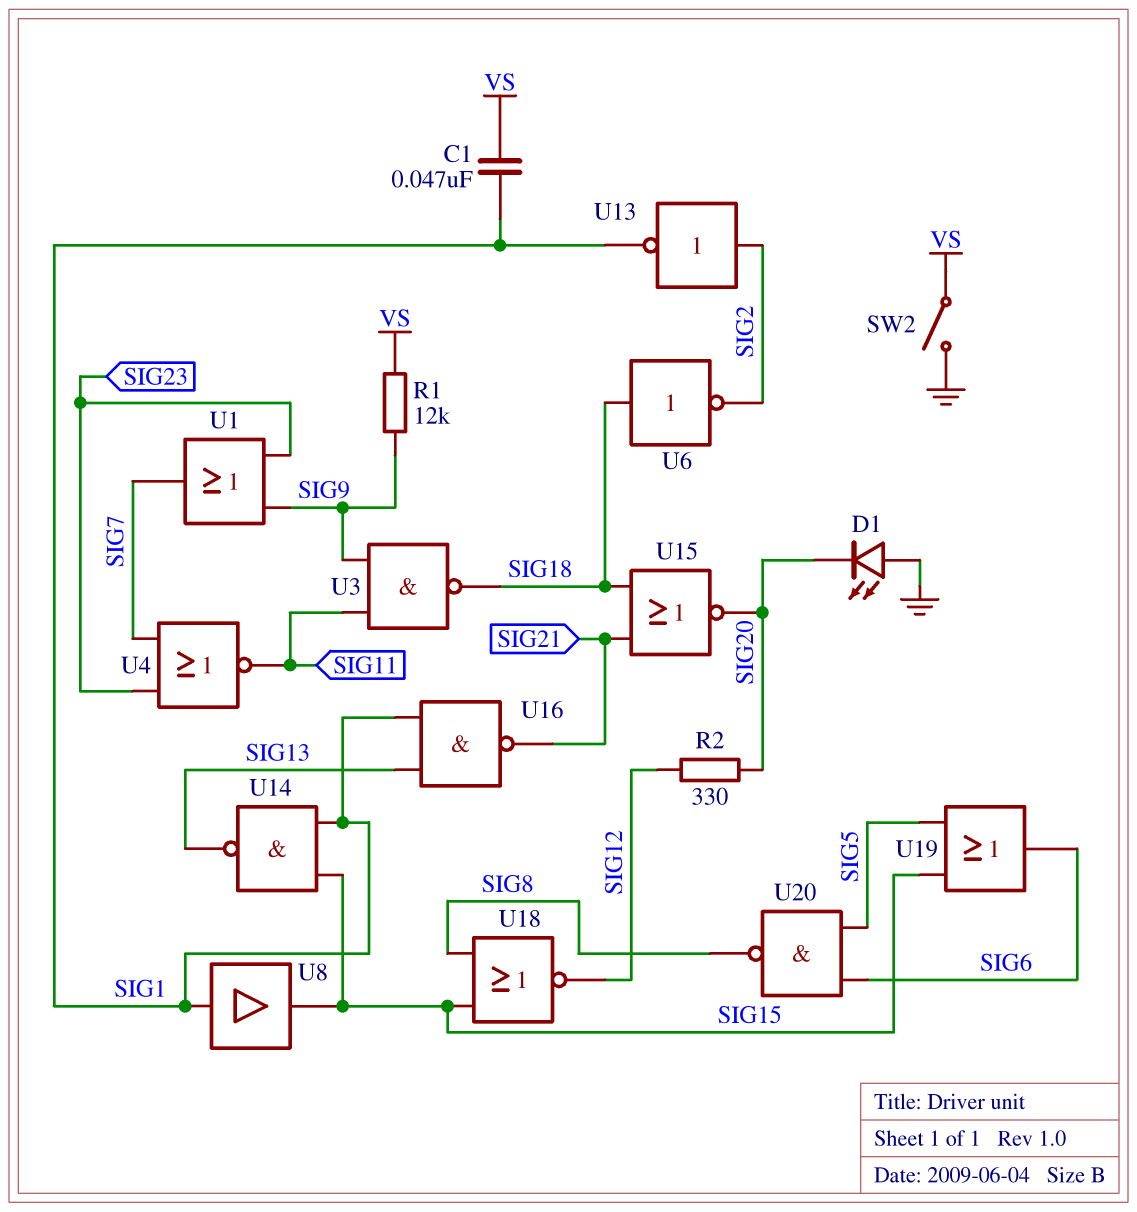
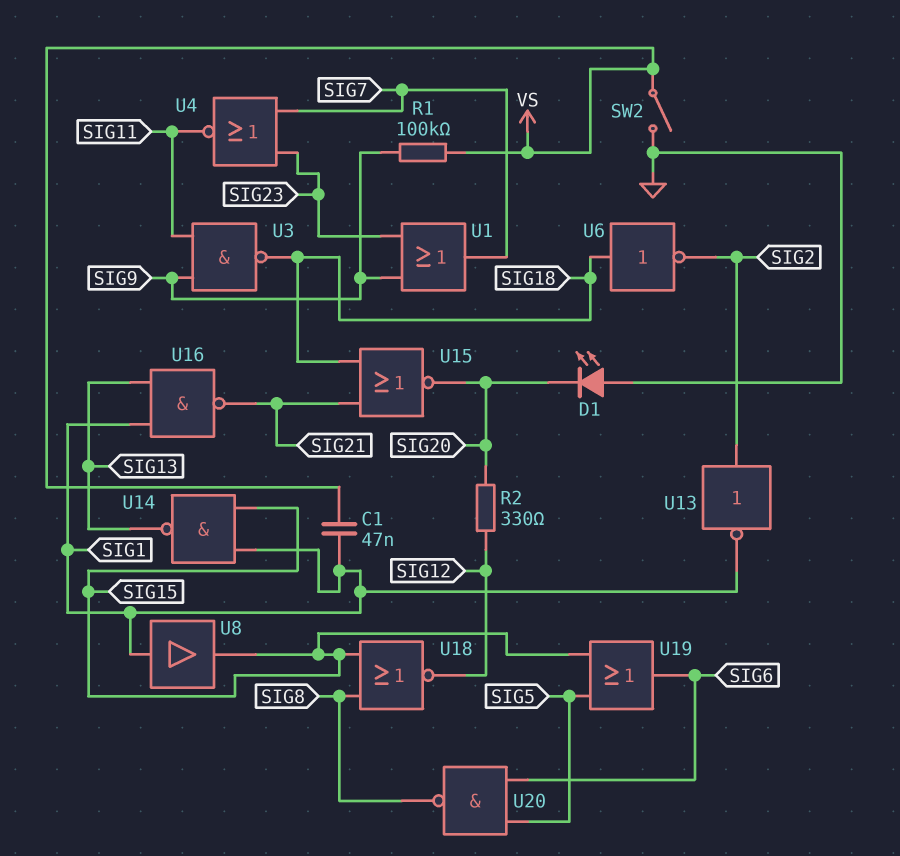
R1: 12k (SIG9, VS) -> 100k (SIG9, VS)

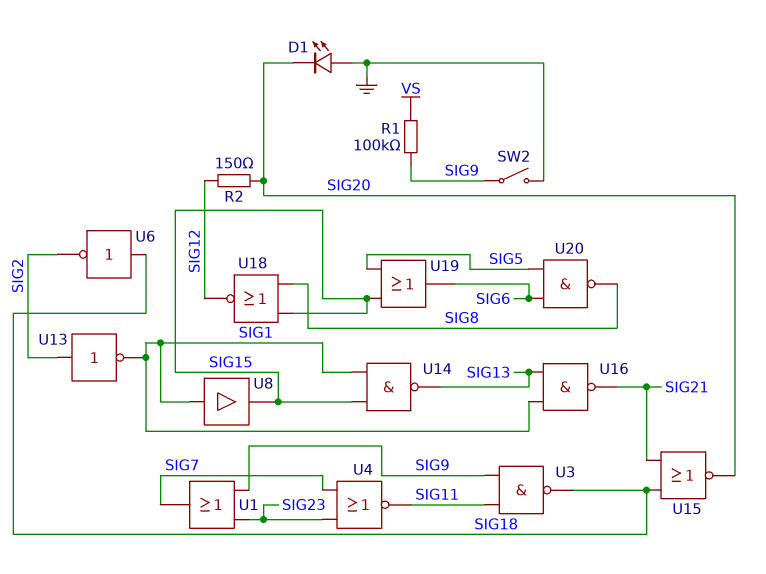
C1: 47nF (SIG1, VS) -> none
R2: 330 (SIG12, SIG20) -> 150 (SIG12, SIG20)
SW2: switch (GND, VS) -> switch (GND, SIG9)

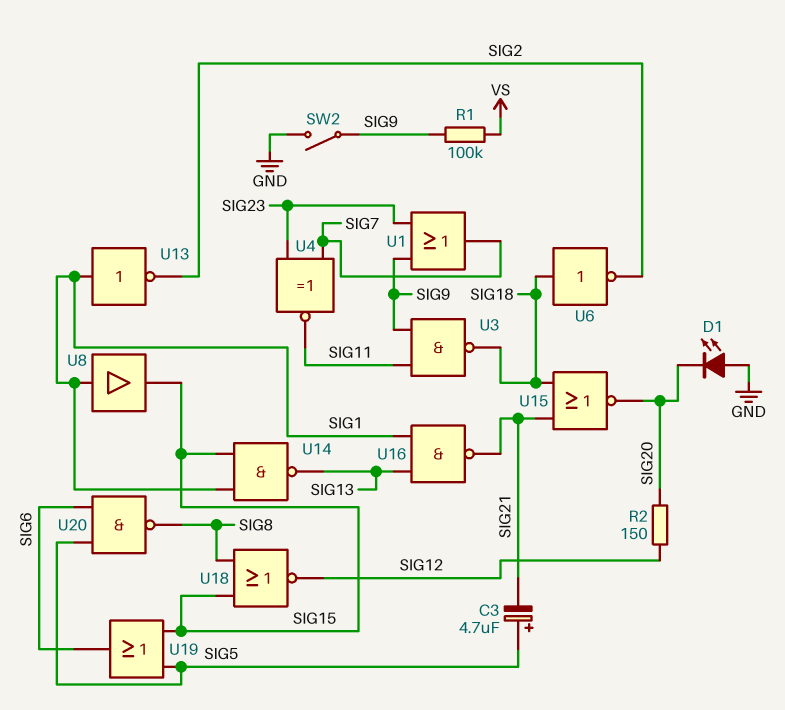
C3: none -> 4.7uF (plus SIG5, minus SIG21)
U4: NOR (in SIG7, in SIG23, out SIG11) -> XNOR (in SIG7, in SIG23, out SIG11)
U13: NOT (in SIG2, out SIG1) -> NOT (in SIG1, out SIG2)

